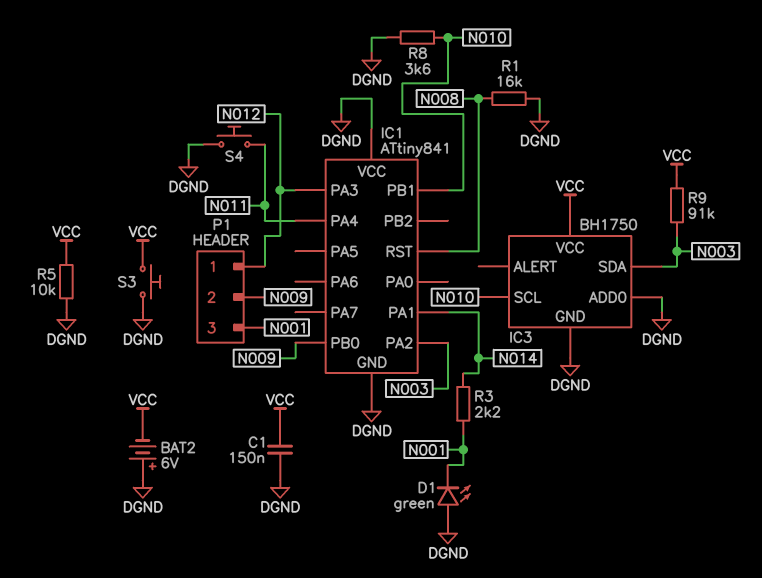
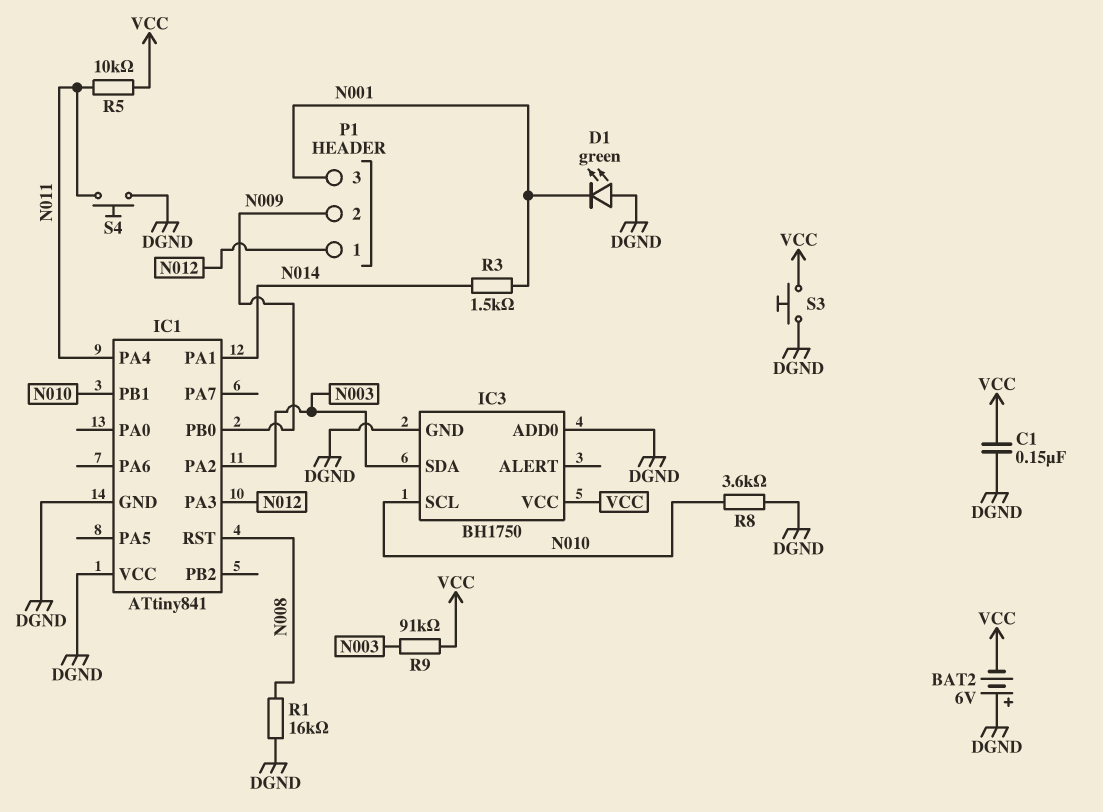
R3: 2.2k (N001, N014) -> 1.5k (N001, N014)
R5: 10k (DGND, VCC) -> 10k (N011, VCC)

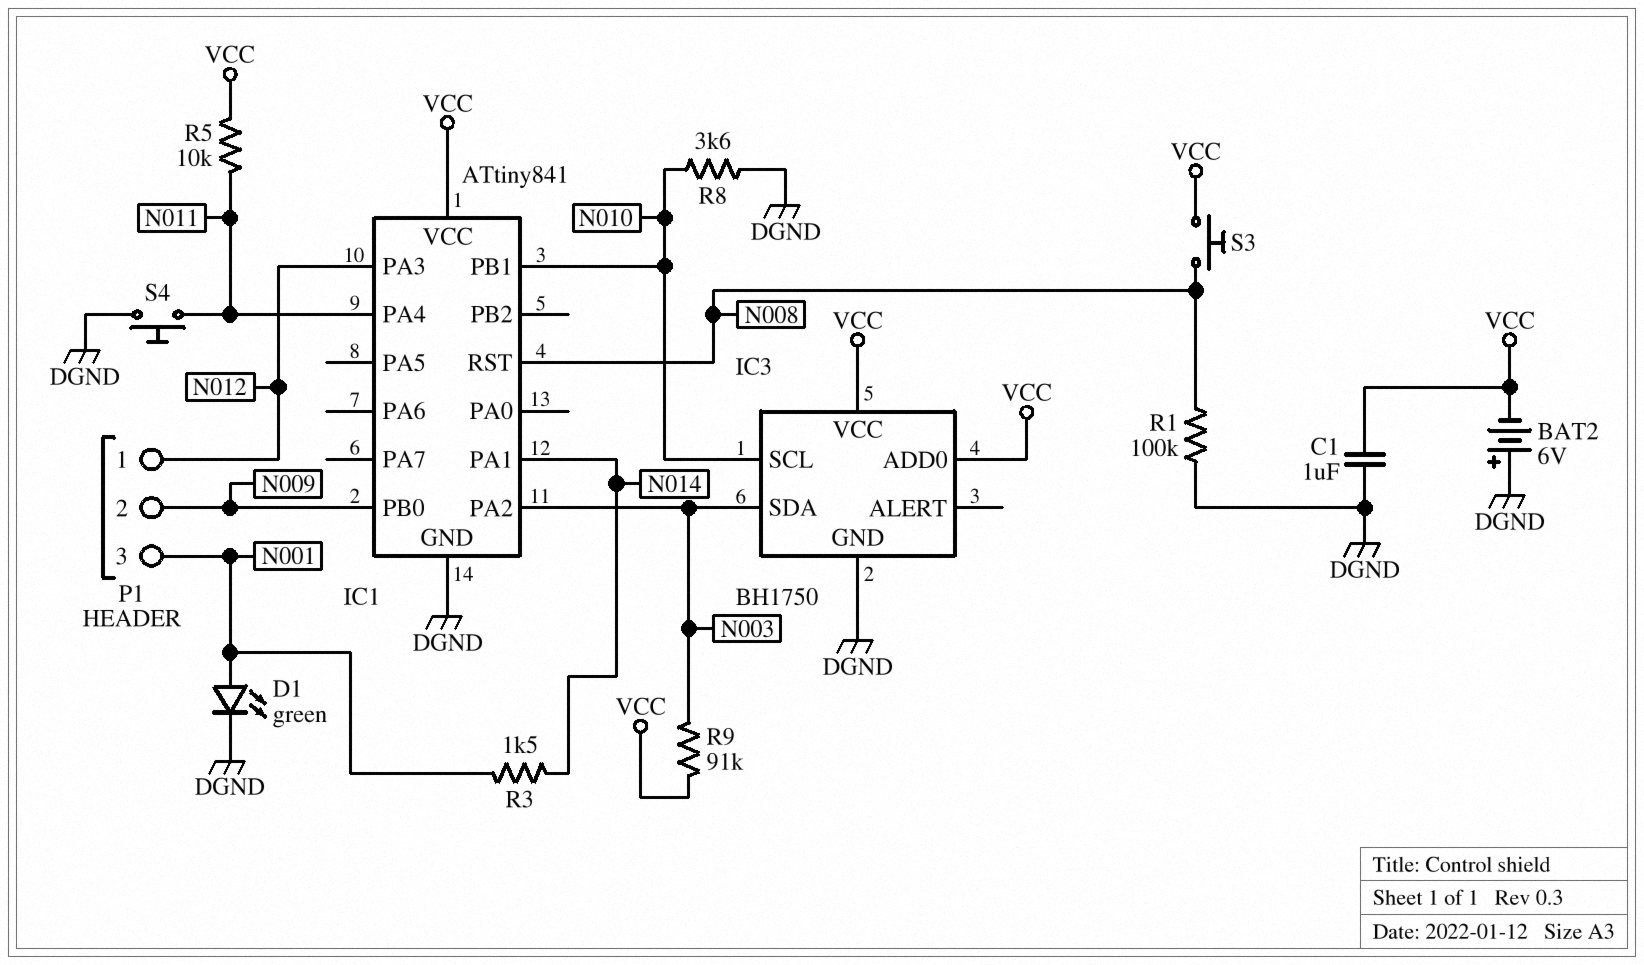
C1: 150nF (DGND, VCC) -> 1uF (DGND, VCC)
D1: LED green (A DGND, K N001) -> LED green (A N001, K DGND)
IC1 pin VCC: DGND -> VCC
IC3 pin ADD0: DGND -> VCC
R1: 16k (DGND, N008) -> 100k (DGND, N008)
S3: button (DGND, VCC) -> button (N008, VCC)

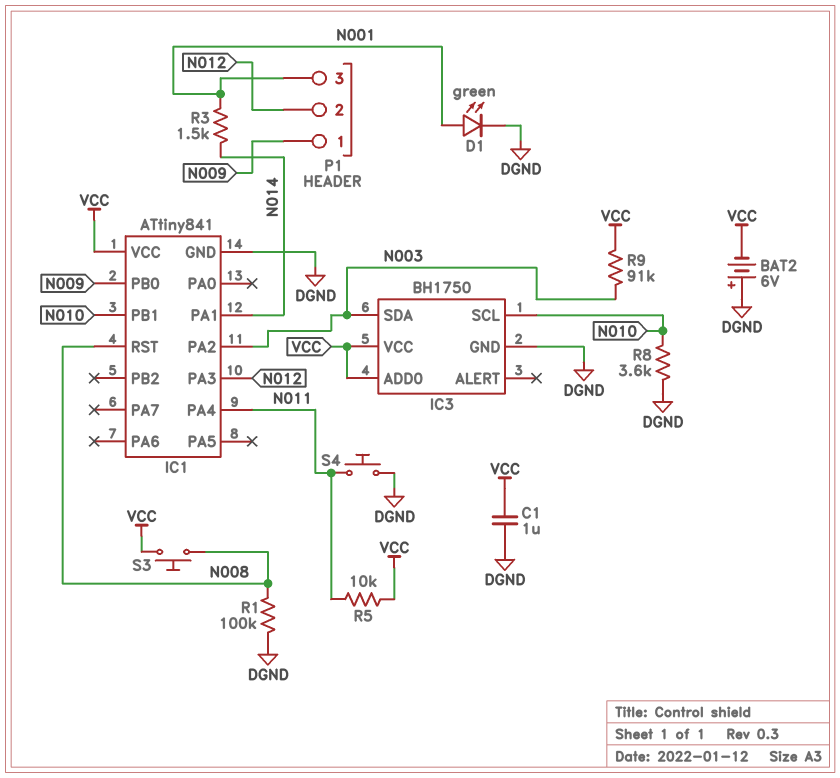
P1 pin 1: N012 -> N009
P1 pin 2: N009 -> N012

